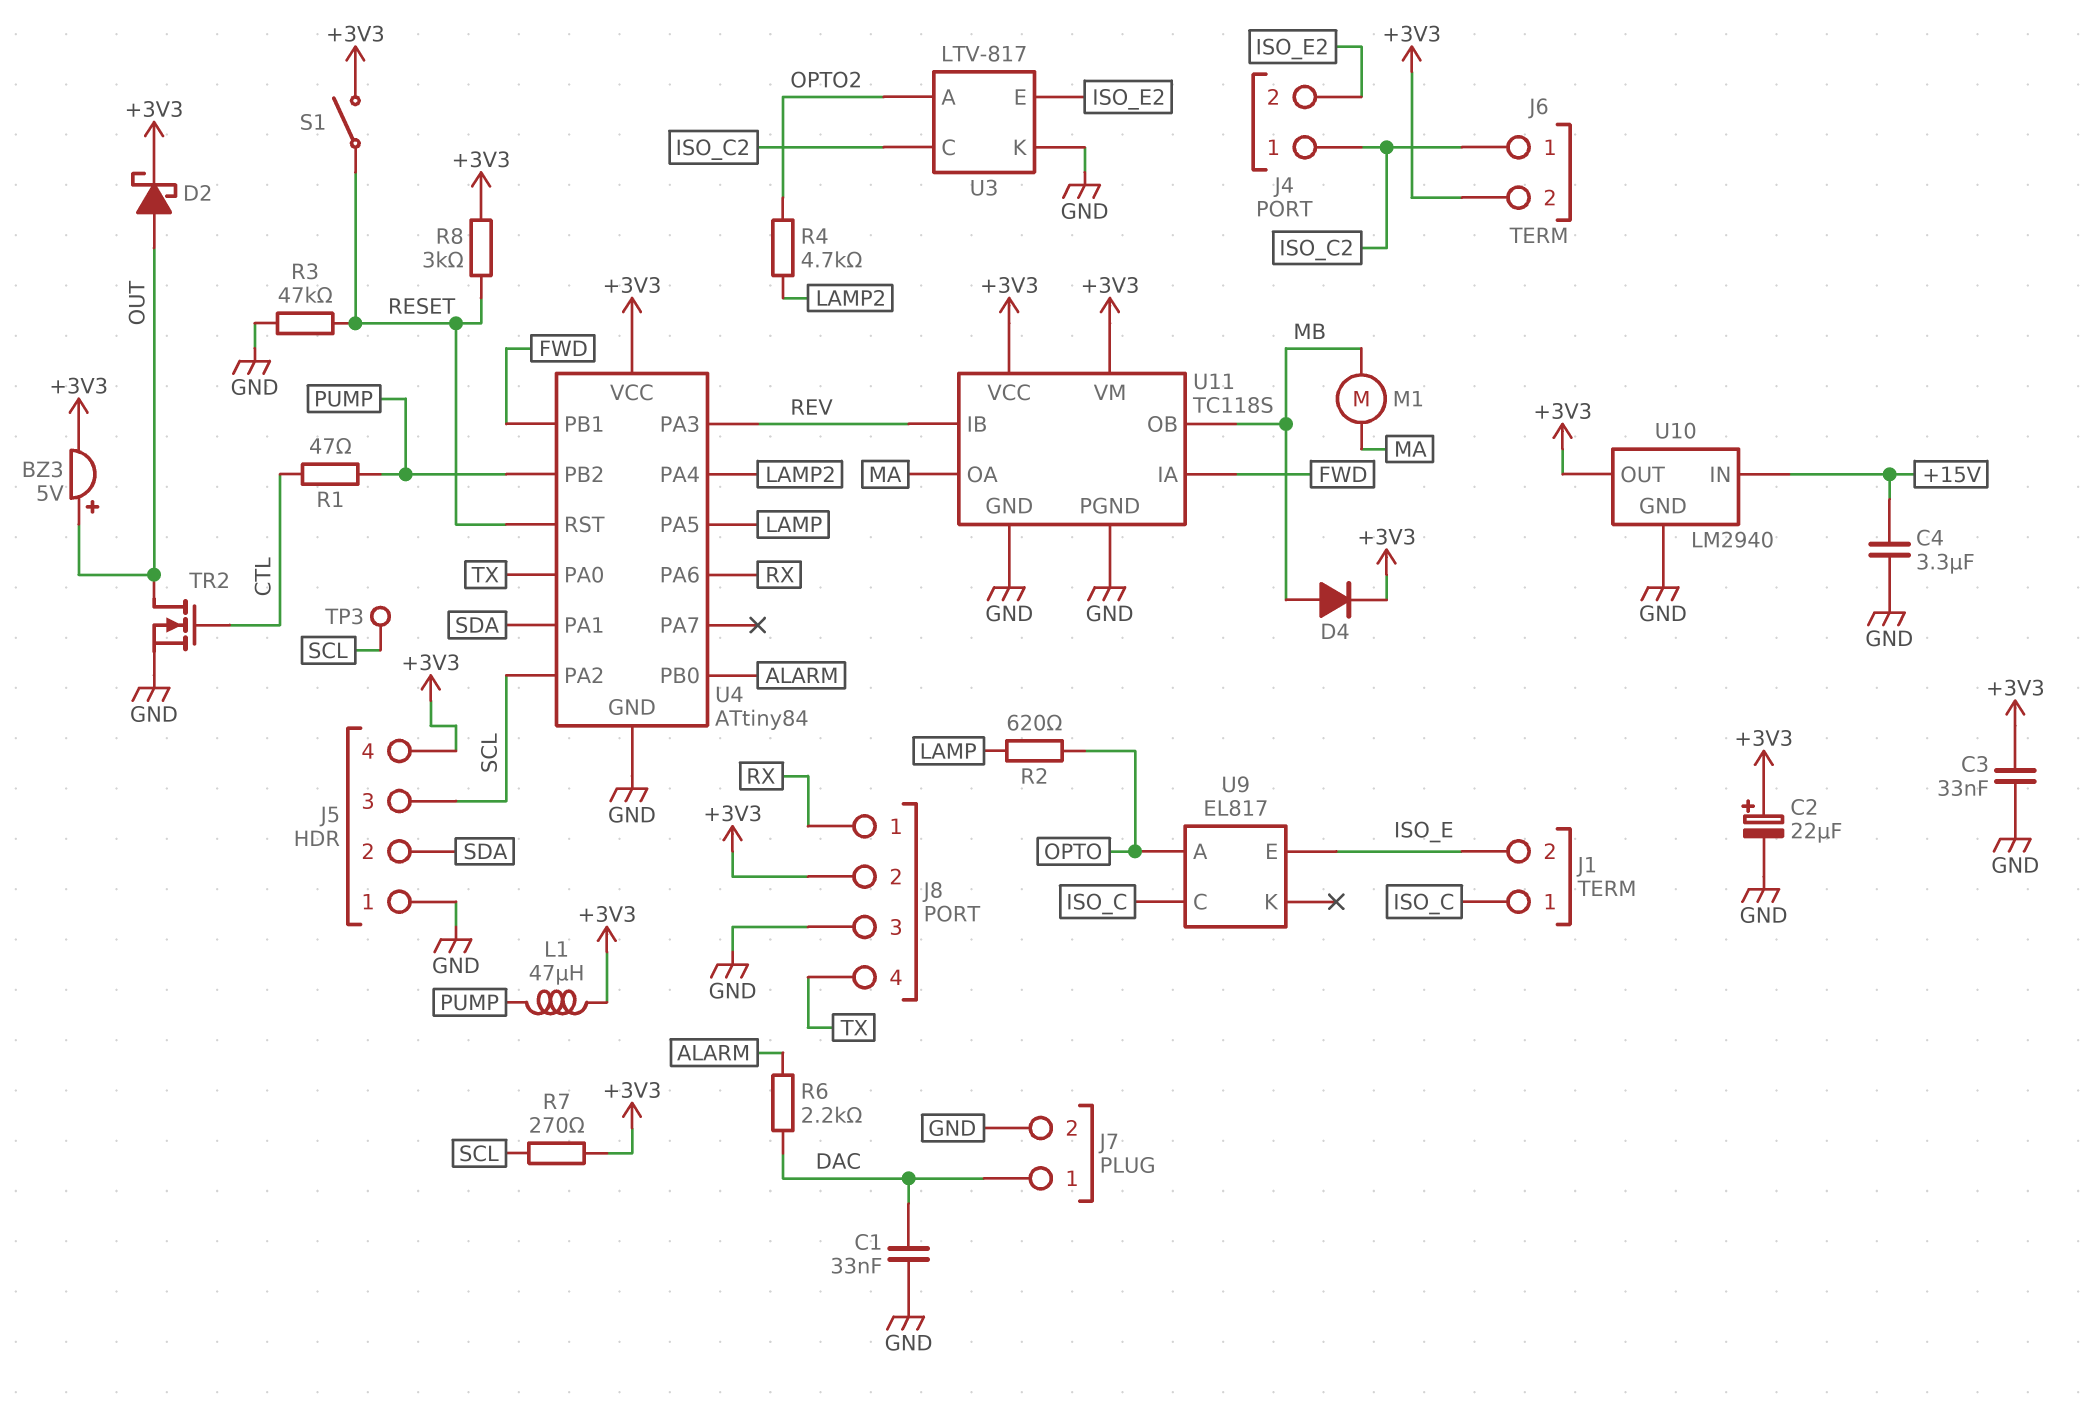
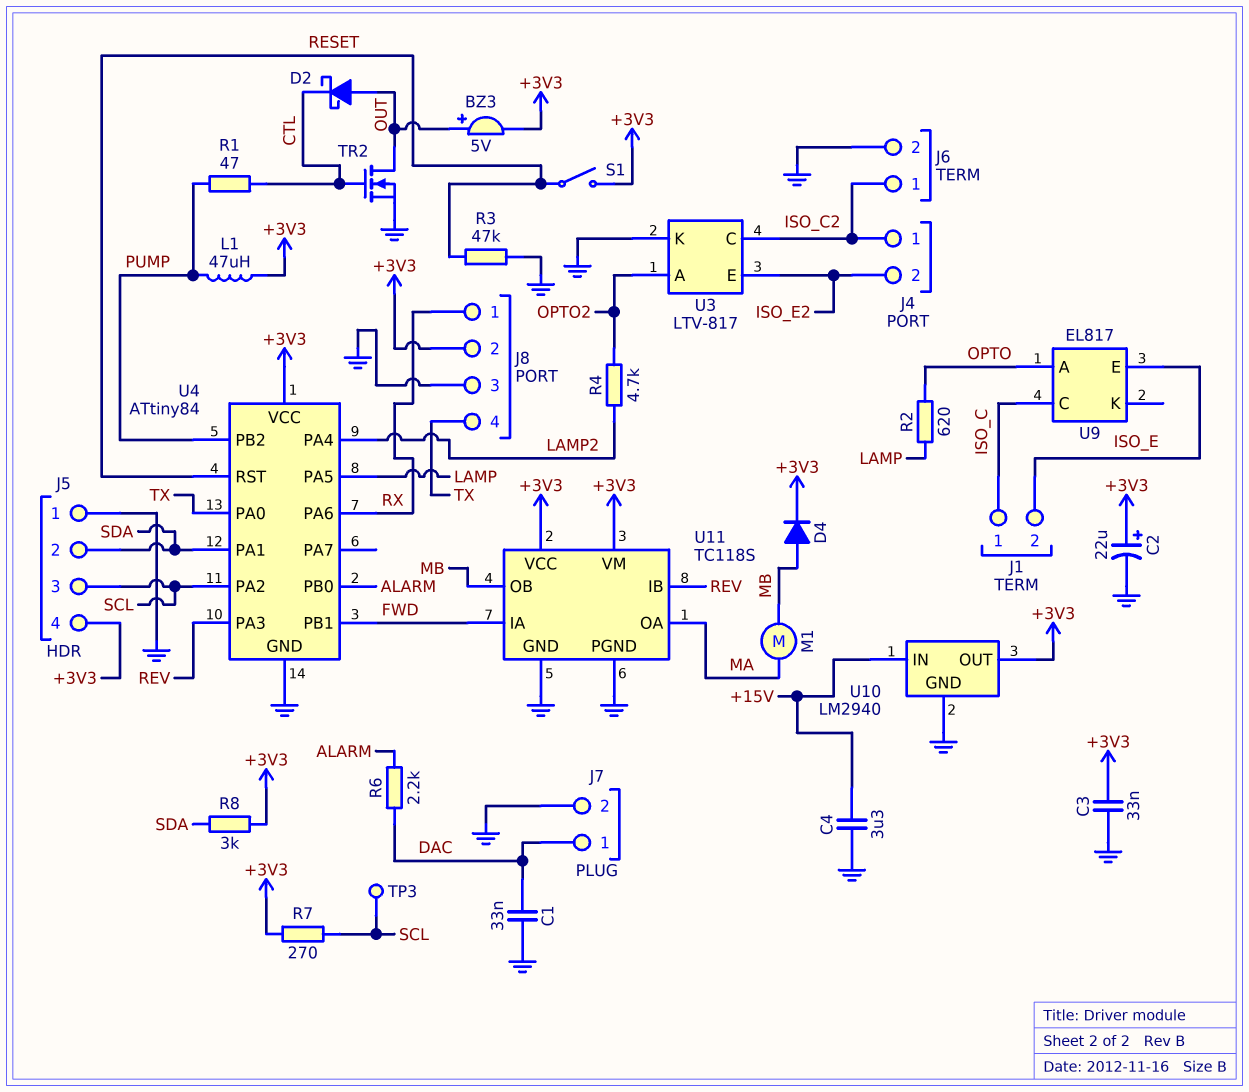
D2: schottky (A OUT, K +3V3) -> schottky (A OUT, K CTL)
J6 pin 2: +3V3 -> GND
R8: 3k (+3V3, RESET) -> 3k (+3V3, SDA)

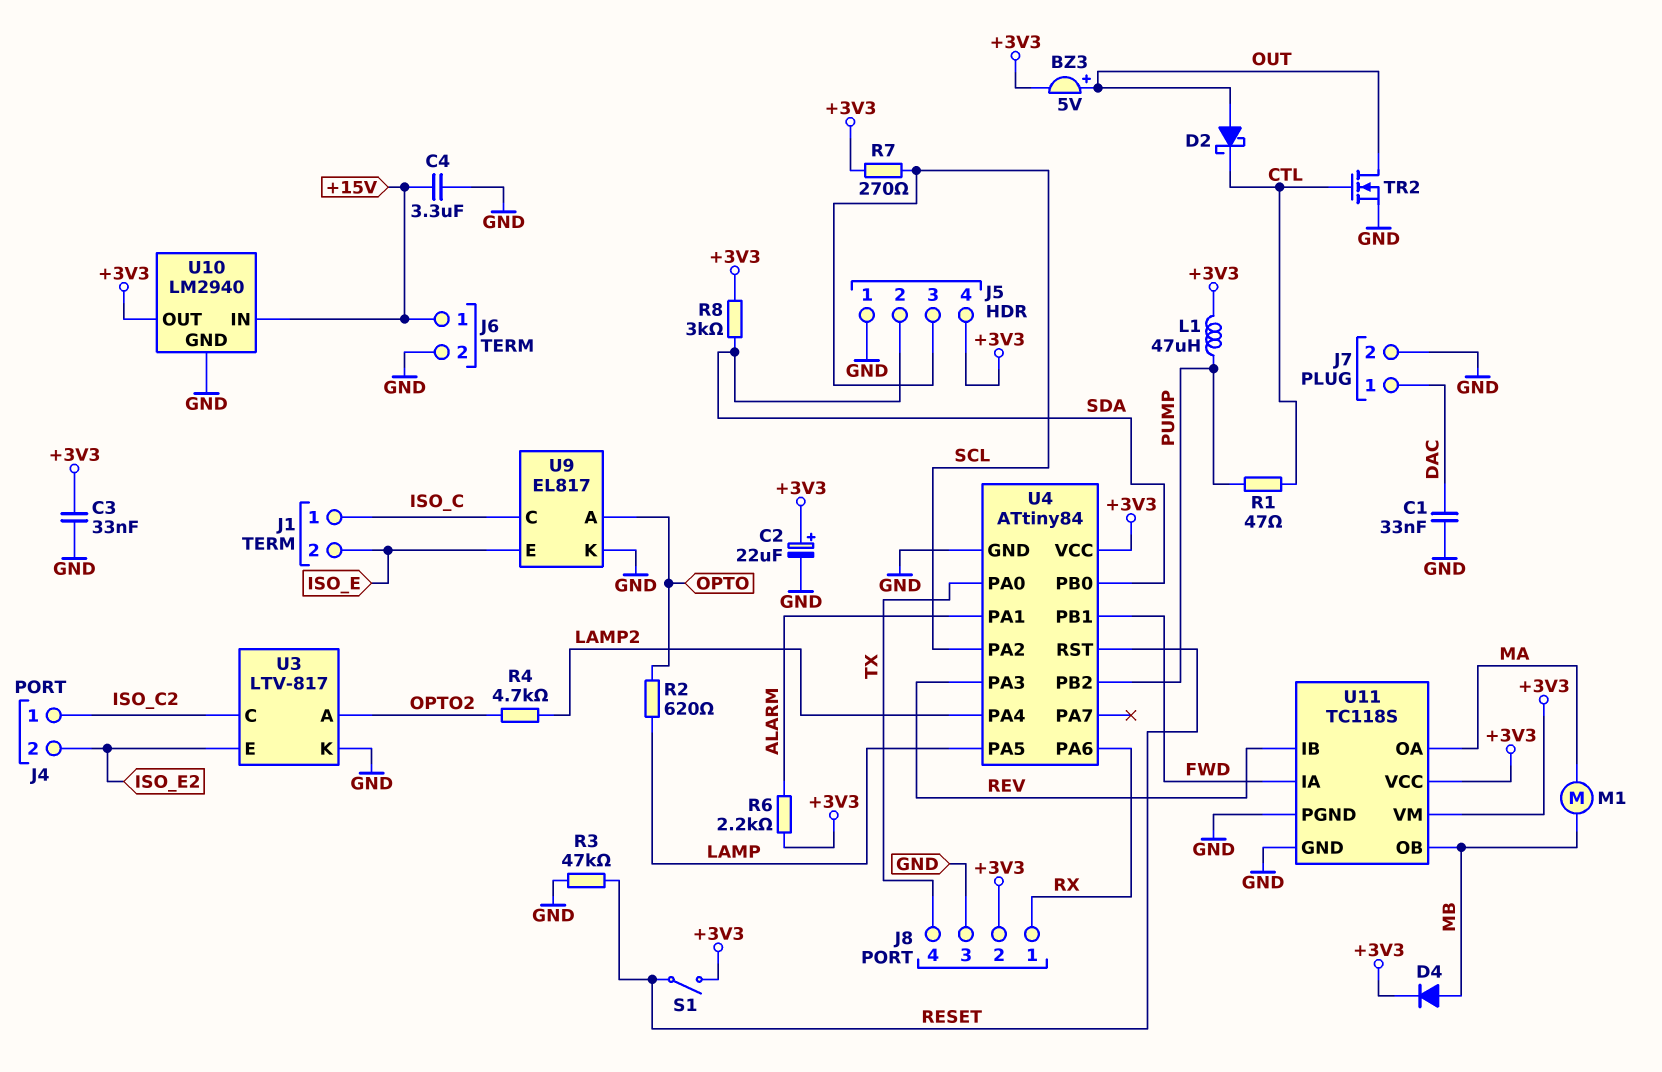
J6 pin 1: ISO_C2 -> +15V
R6: 2.2k (ALARM, DAC) -> 2.2k (+3V3, ALARM)
TP3: test point (SCL) -> none
U4 pin PA1: SDA -> ALARM
U4 pin PB0: ALARM -> SDA
U9 pin K: none -> GND

